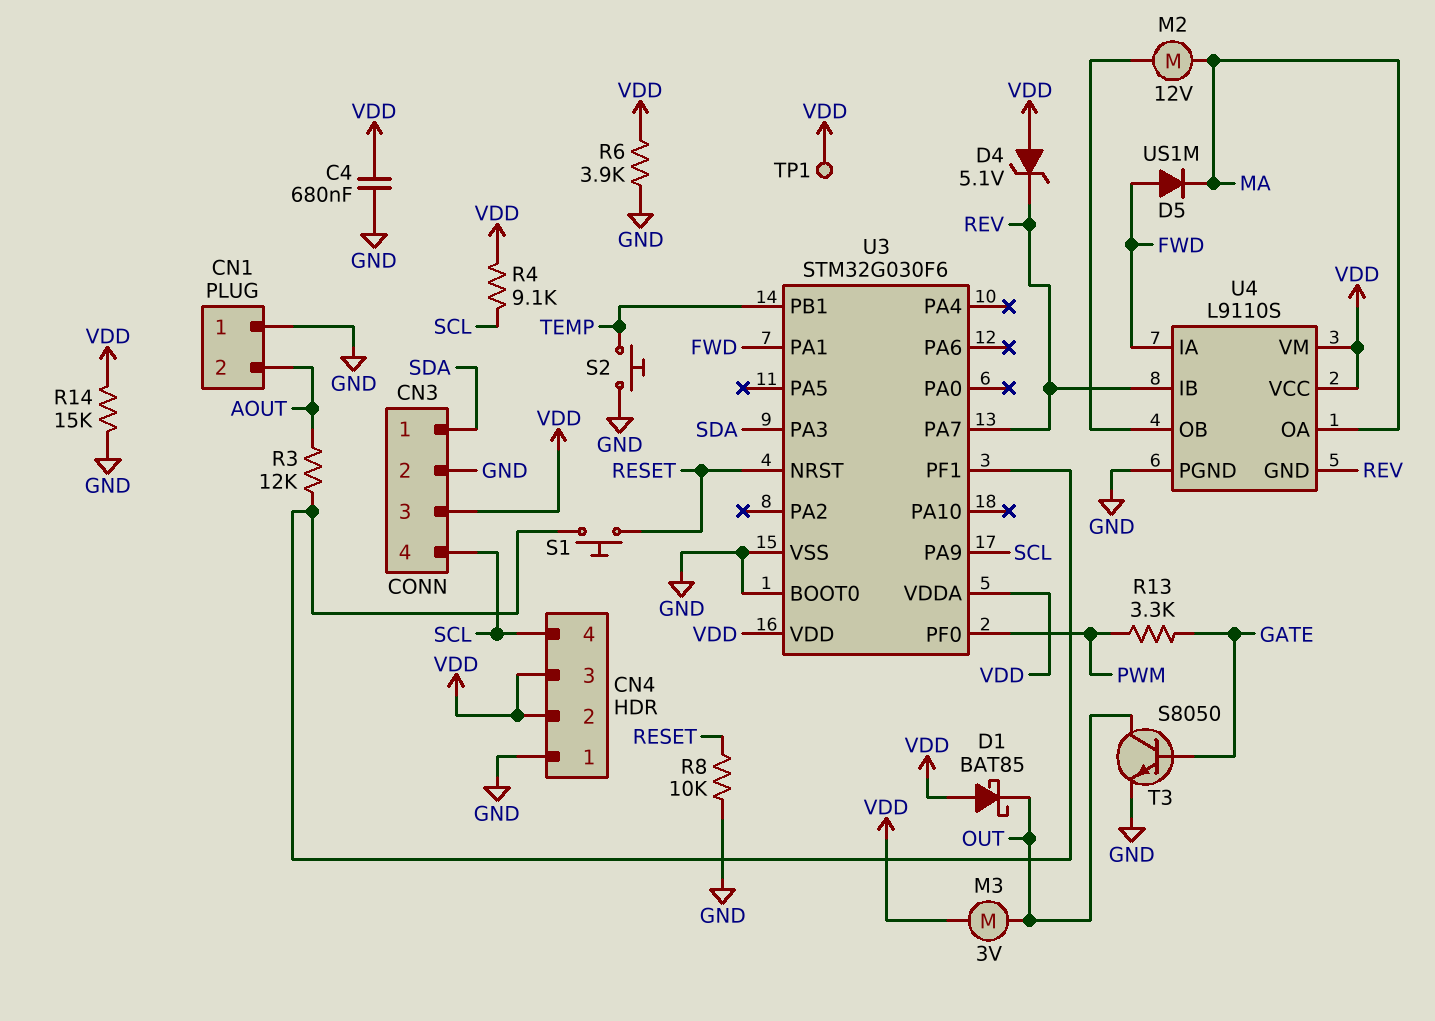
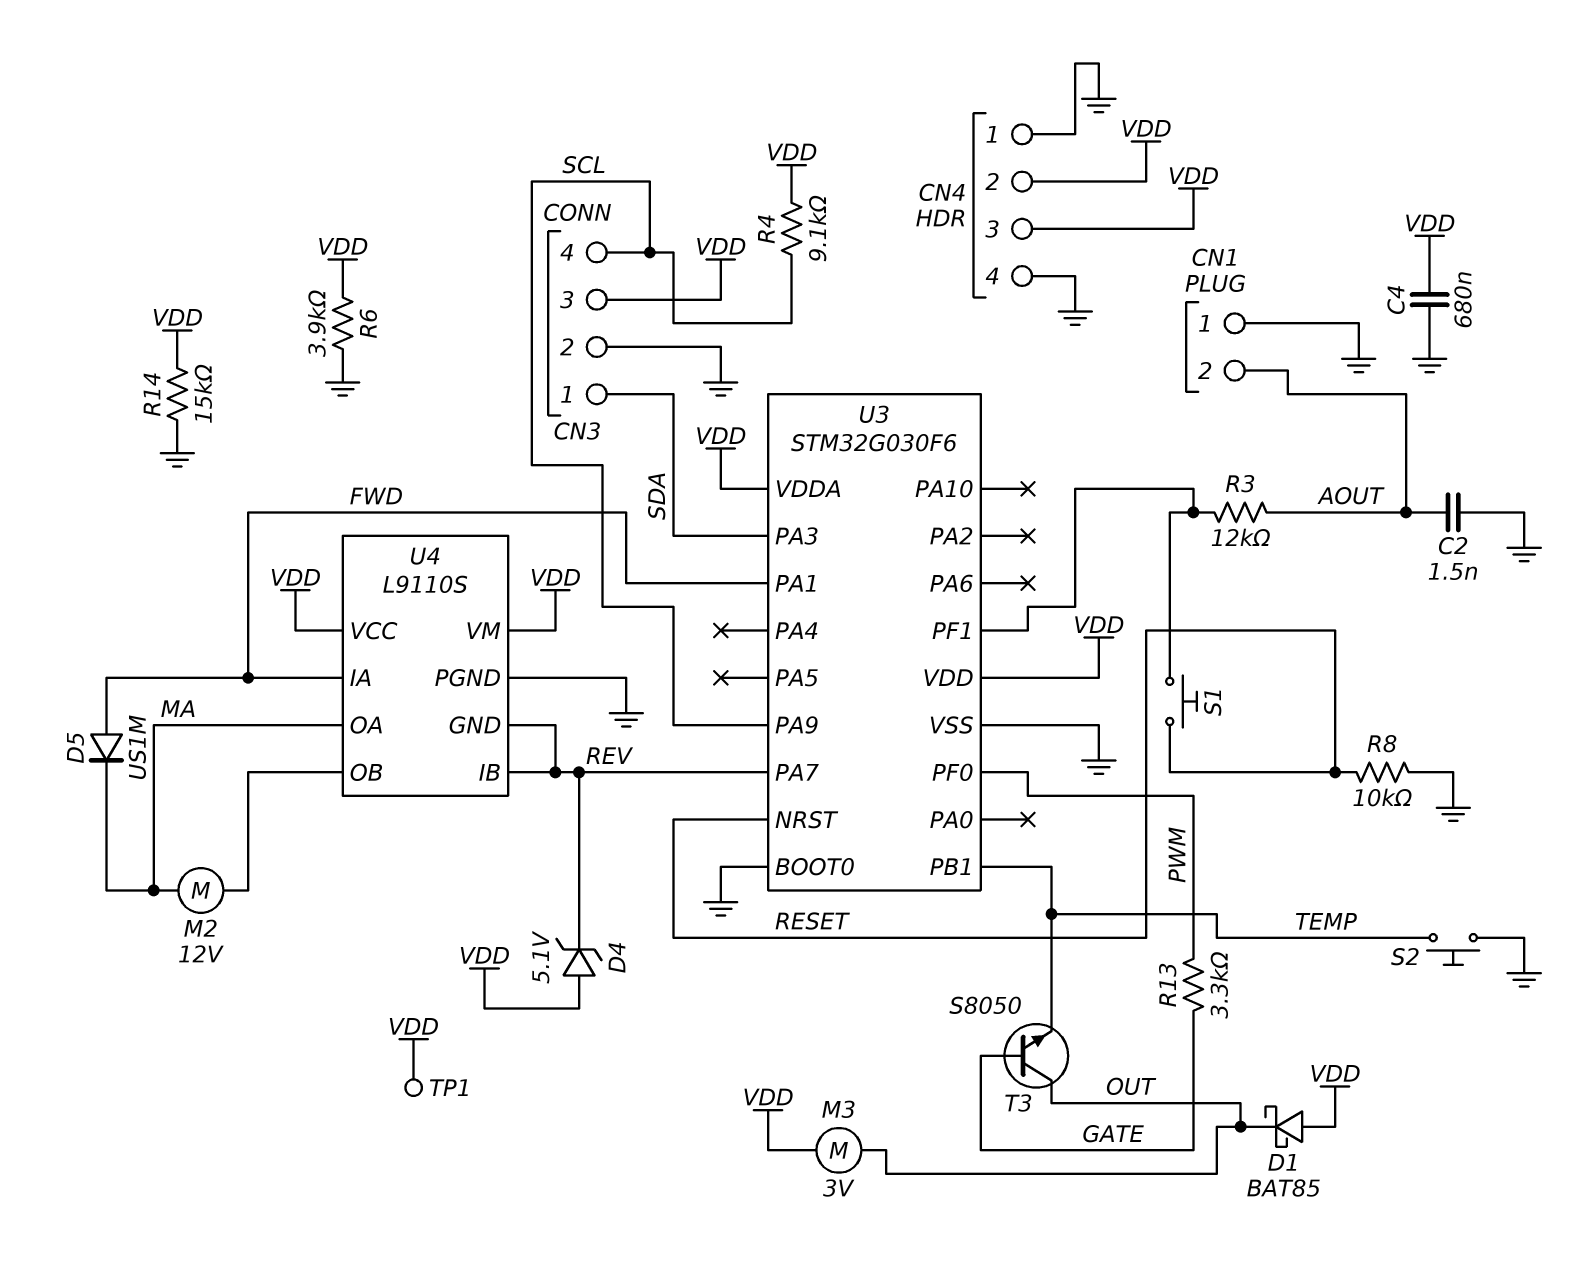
C2: none -> 1.5nF (AOUT, GND)
CN4 pin 4: SCL -> GND
T3: NPN S8050 (B GATE, C OUT, E GND) -> NPN S8050 (B GATE, C OUT, E TEMP)

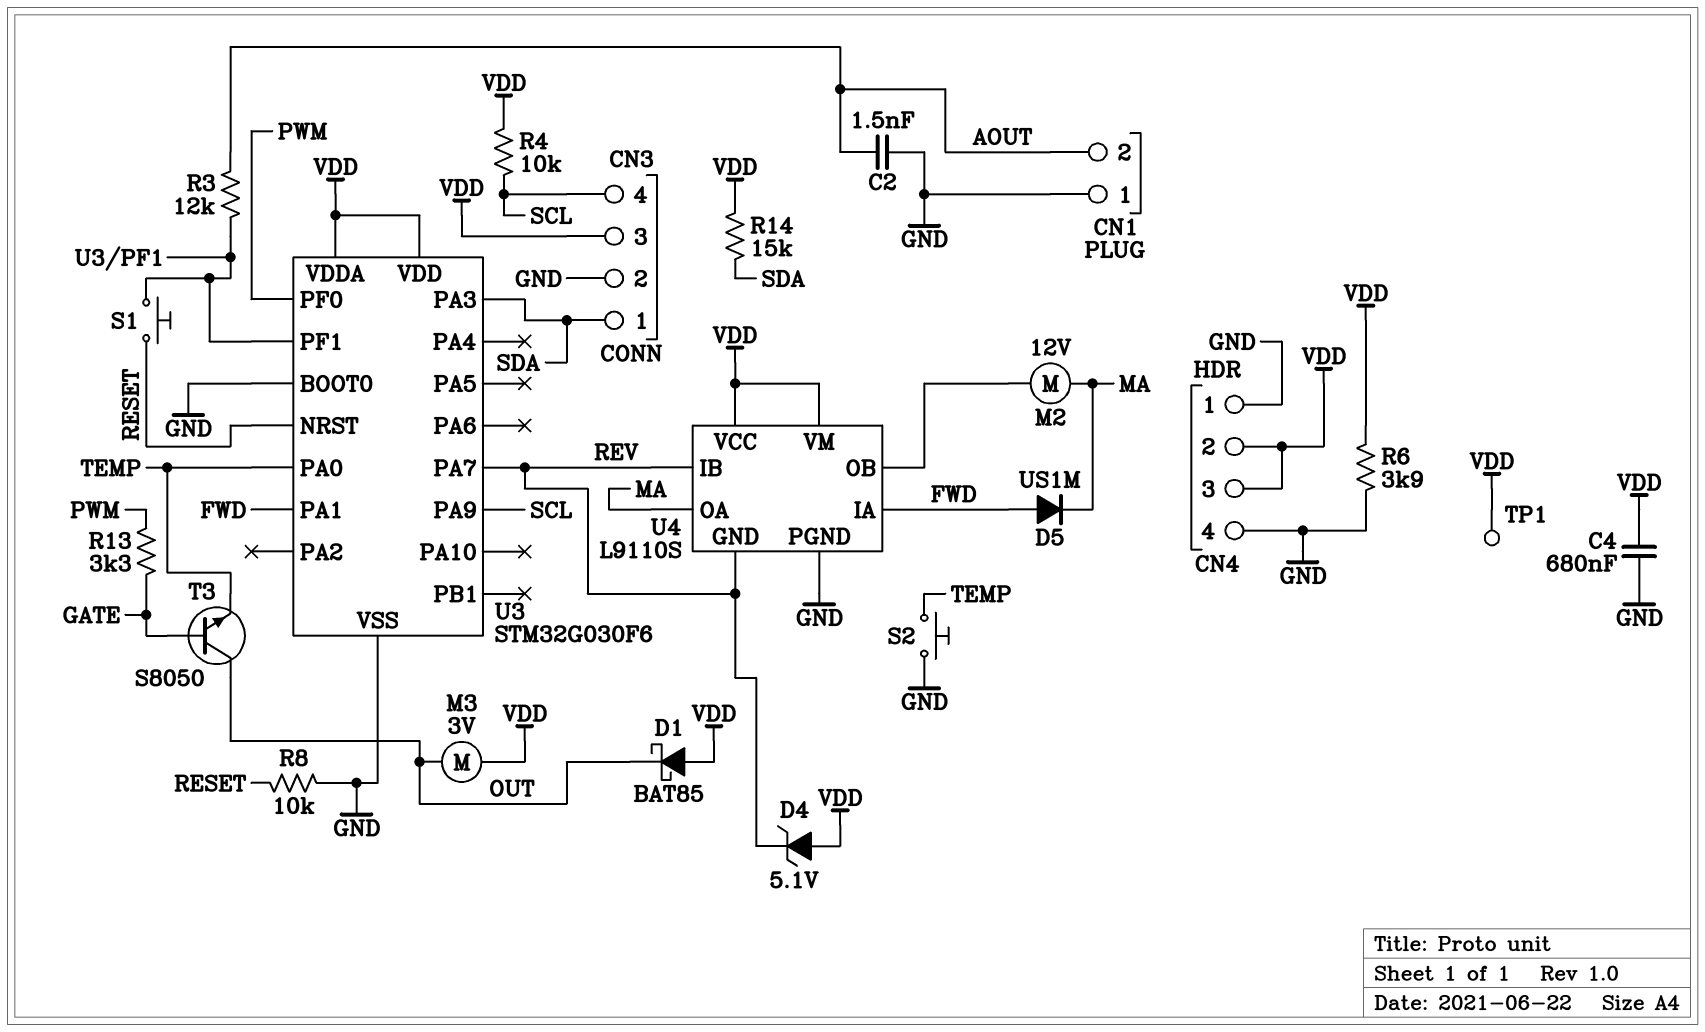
R4: 9.1k (SCL, VDD) -> 10k (SCL, VDD)
R14: 15k (GND, VDD) -> 15k (SDA, VDD)
U3 pin PA0: none -> TEMP
U3 pin PB1: TEMP -> none

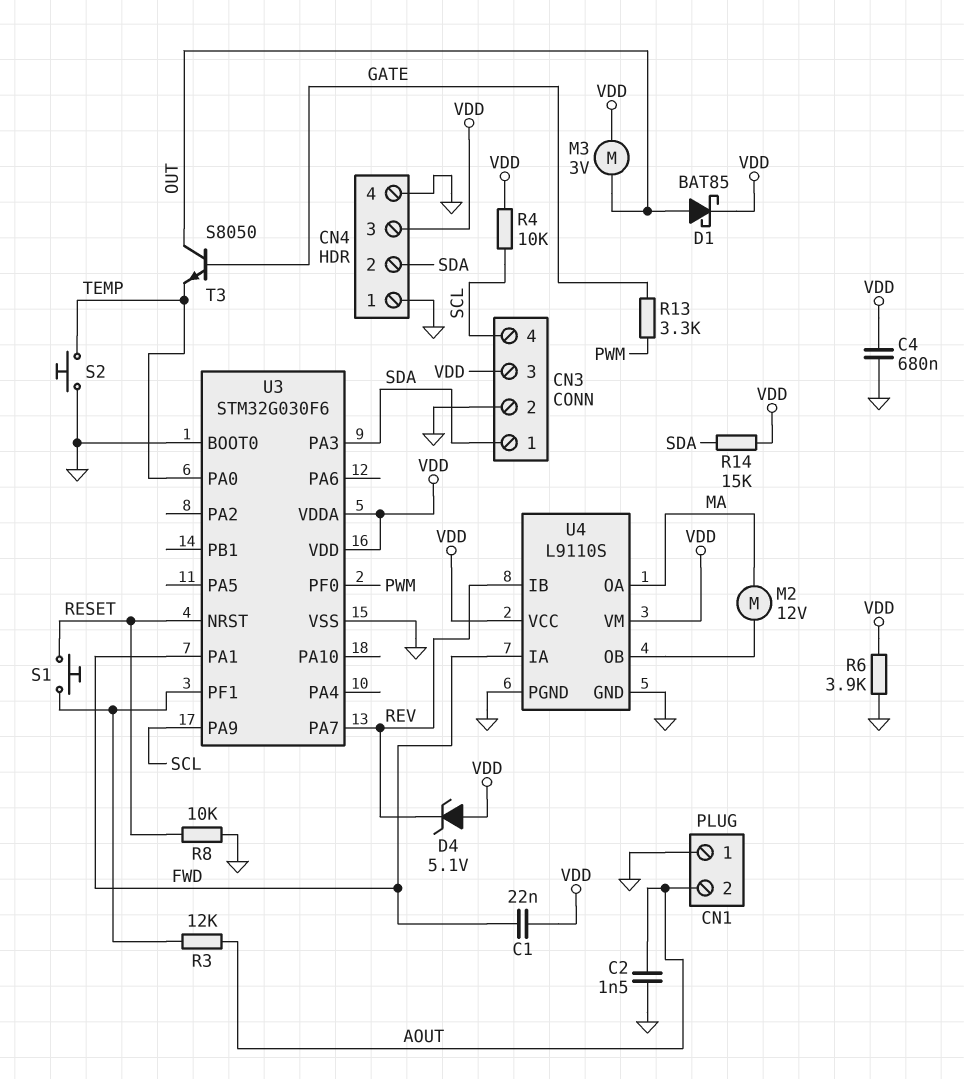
C1: none -> 22nF (FWD, VDD)
CN4 pin 2: VDD -> SDA
D1: schottky BAT85 (A VDD, K OUT) -> schottky BAT85 (A OUT, K VDD)
D5: diode US1M (A FWD, K MA) -> none
TP1: test point (VDD) -> none
U4 pin GND: REV -> GND

